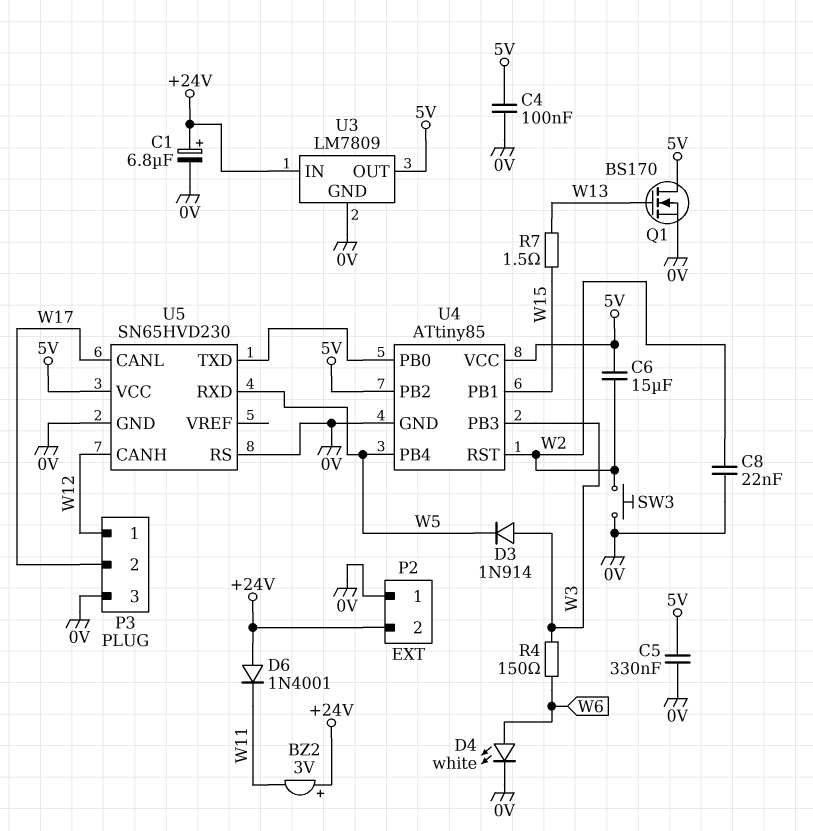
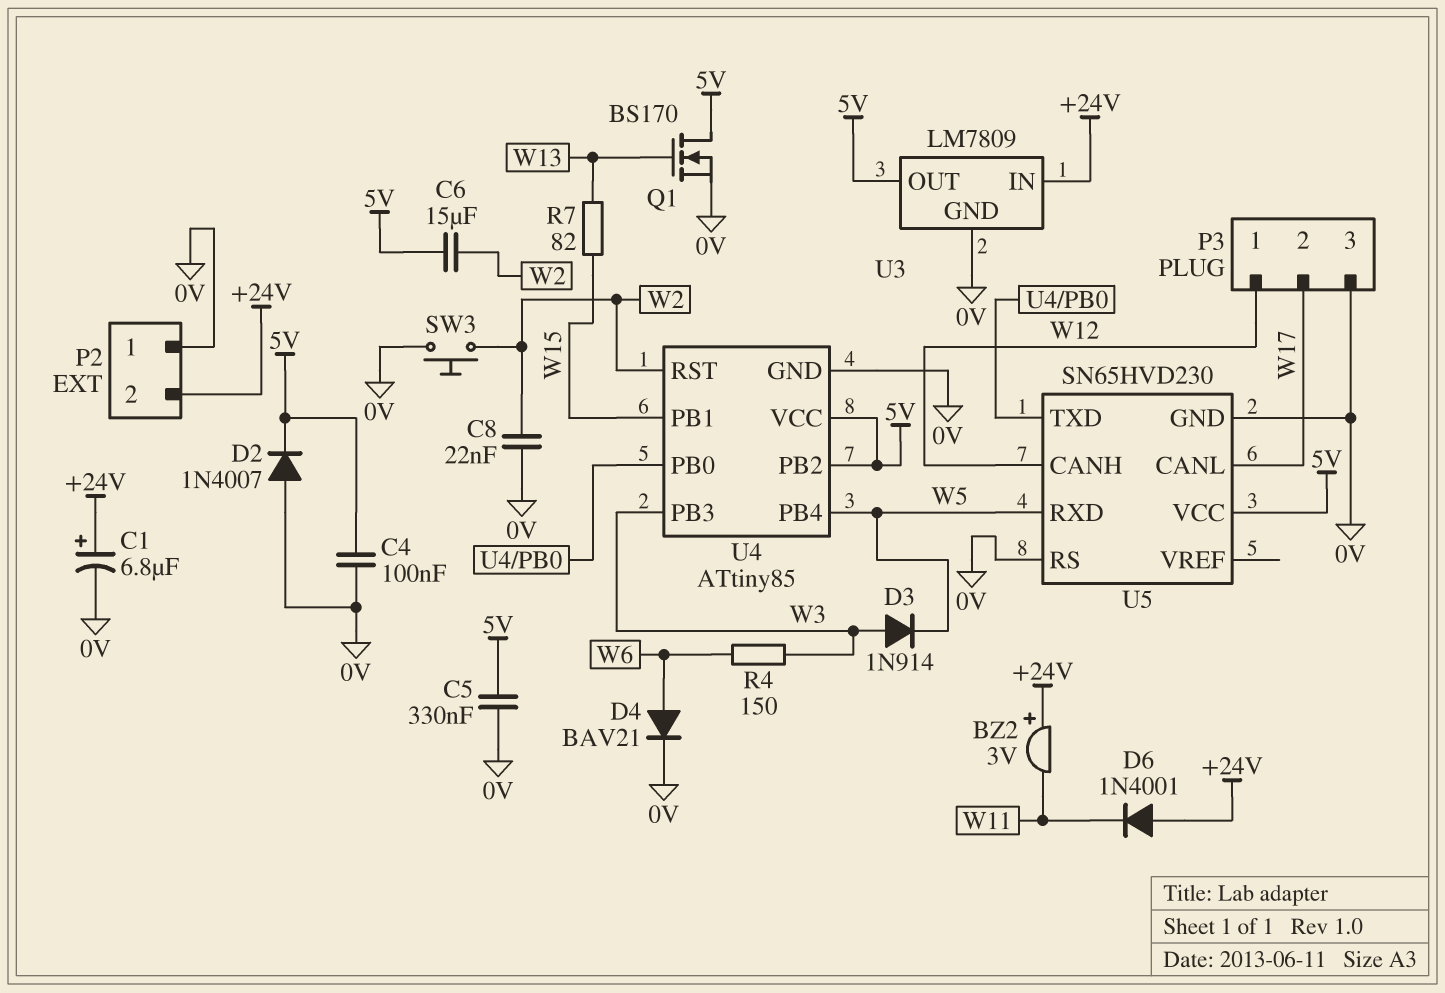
D2: none -> diode 1N4007 (A 0V, K 5V)
D4: LED white (A W6, K 0V) -> diode BAV21 (A W6, K 0V)
R7: 1.5 (W13, W15) -> 82 (W13, W15)

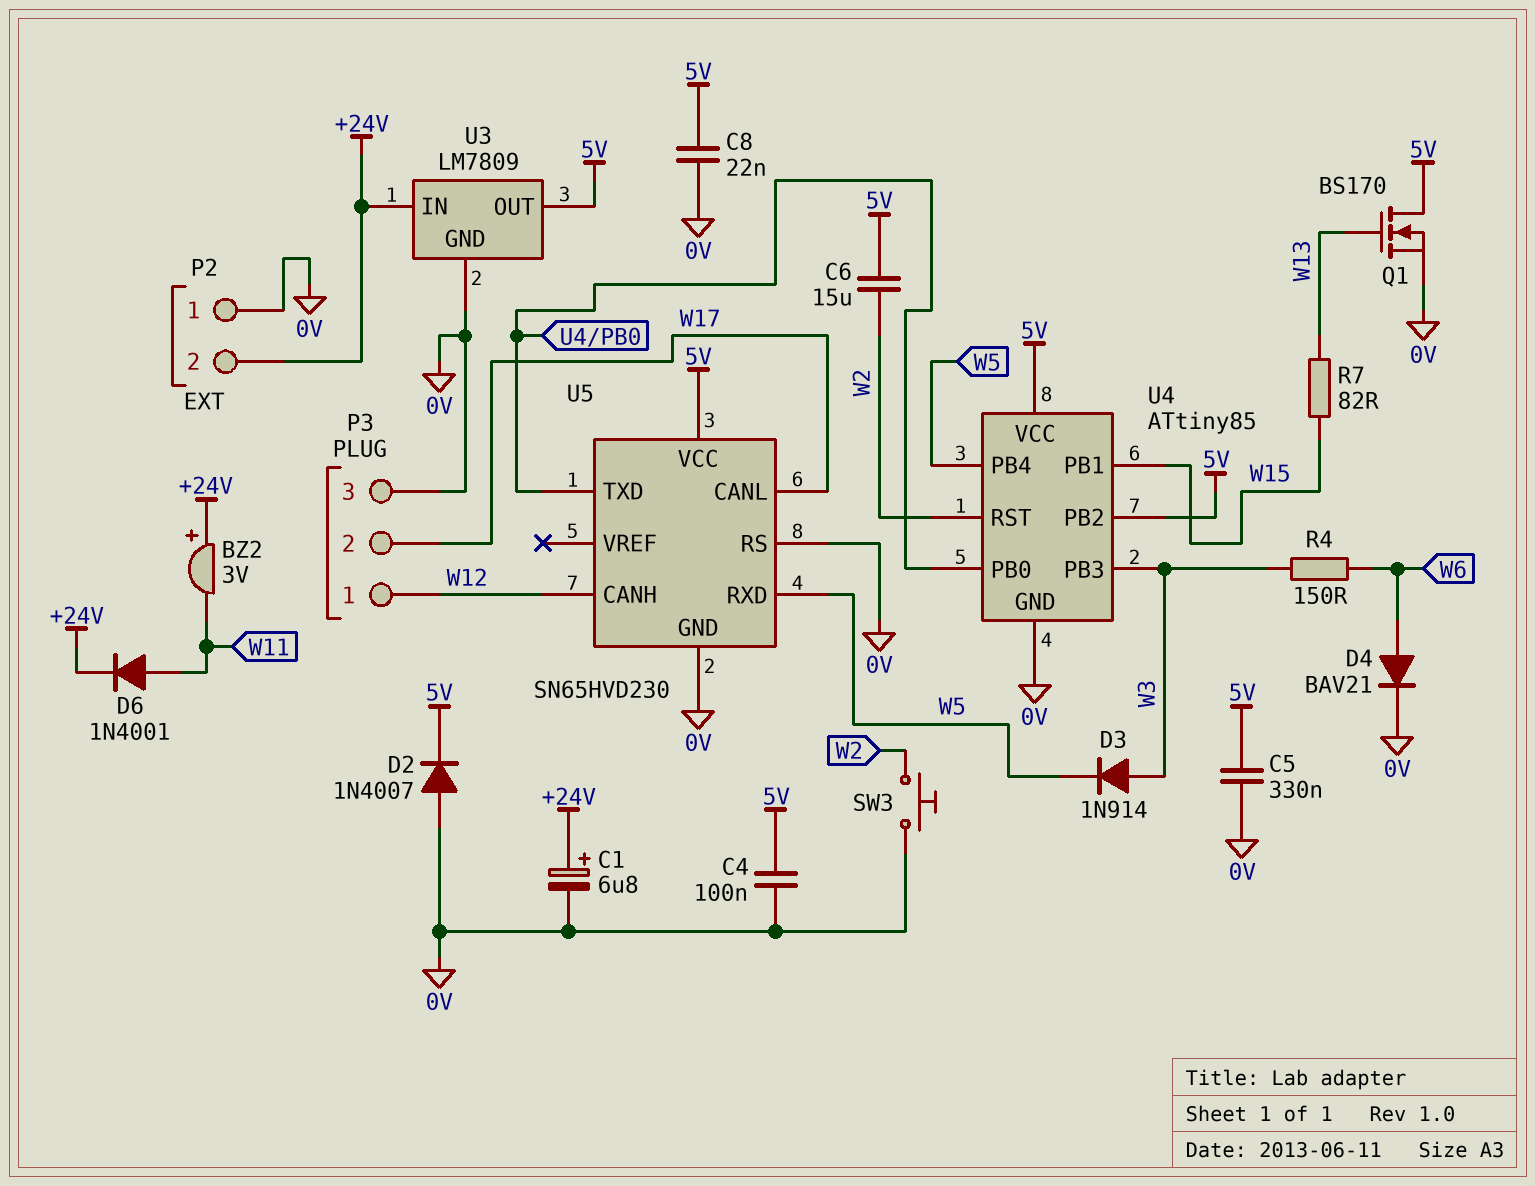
C8: 22nF (0V, W2) -> 22nF (0V, 5V)
D6: diode 1N4001 (A +24V, K W11) -> diode 1N4001 (A W11, K +24V)

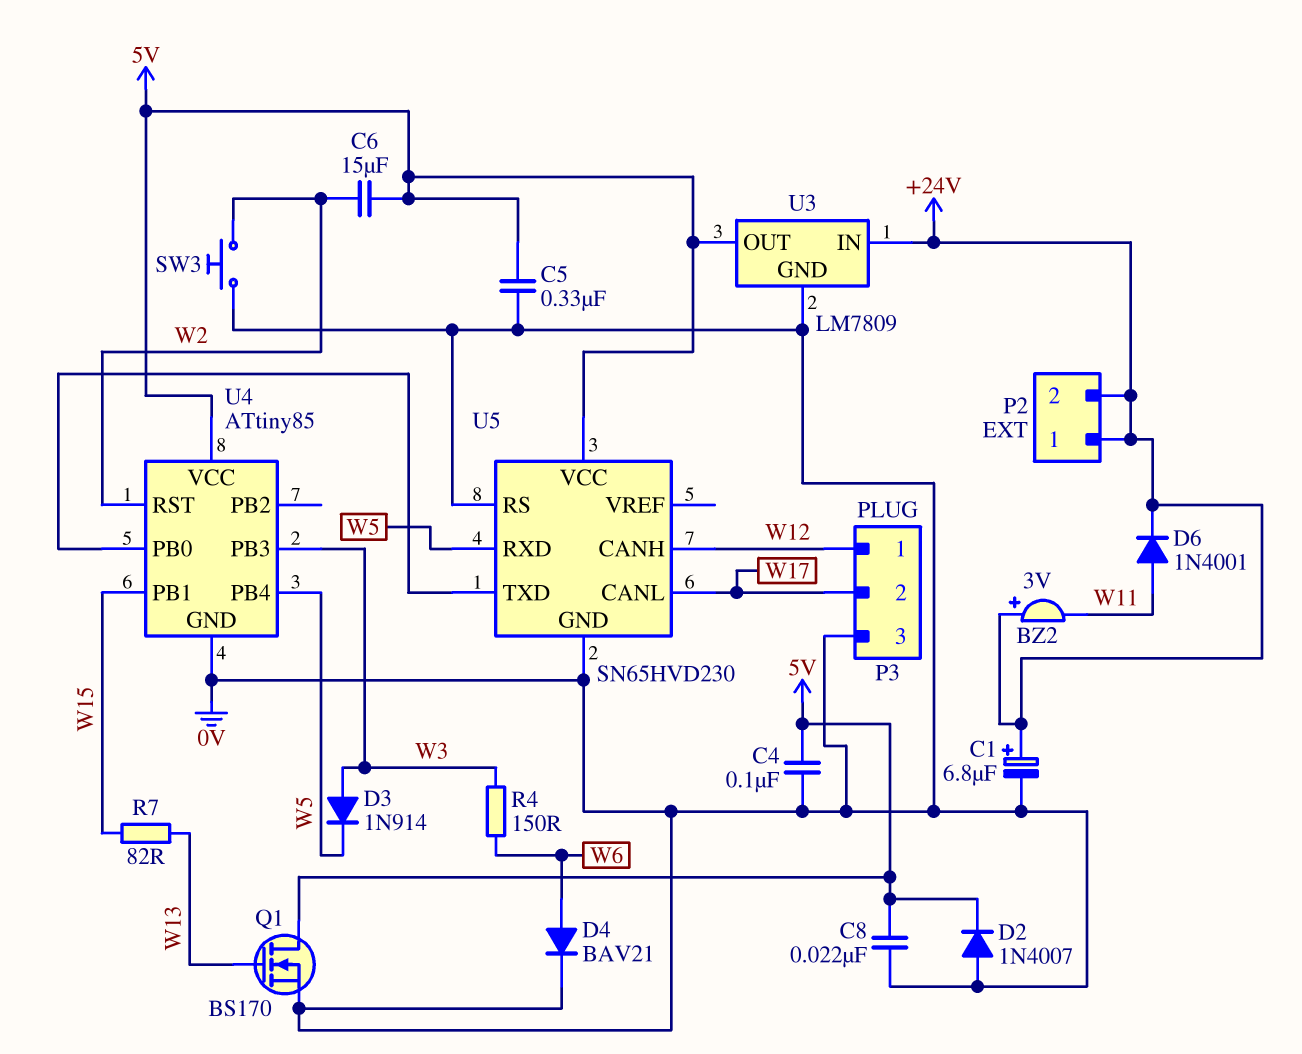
P2 pin 1: 0V -> +24V
U4 pin PB2: 5V -> none

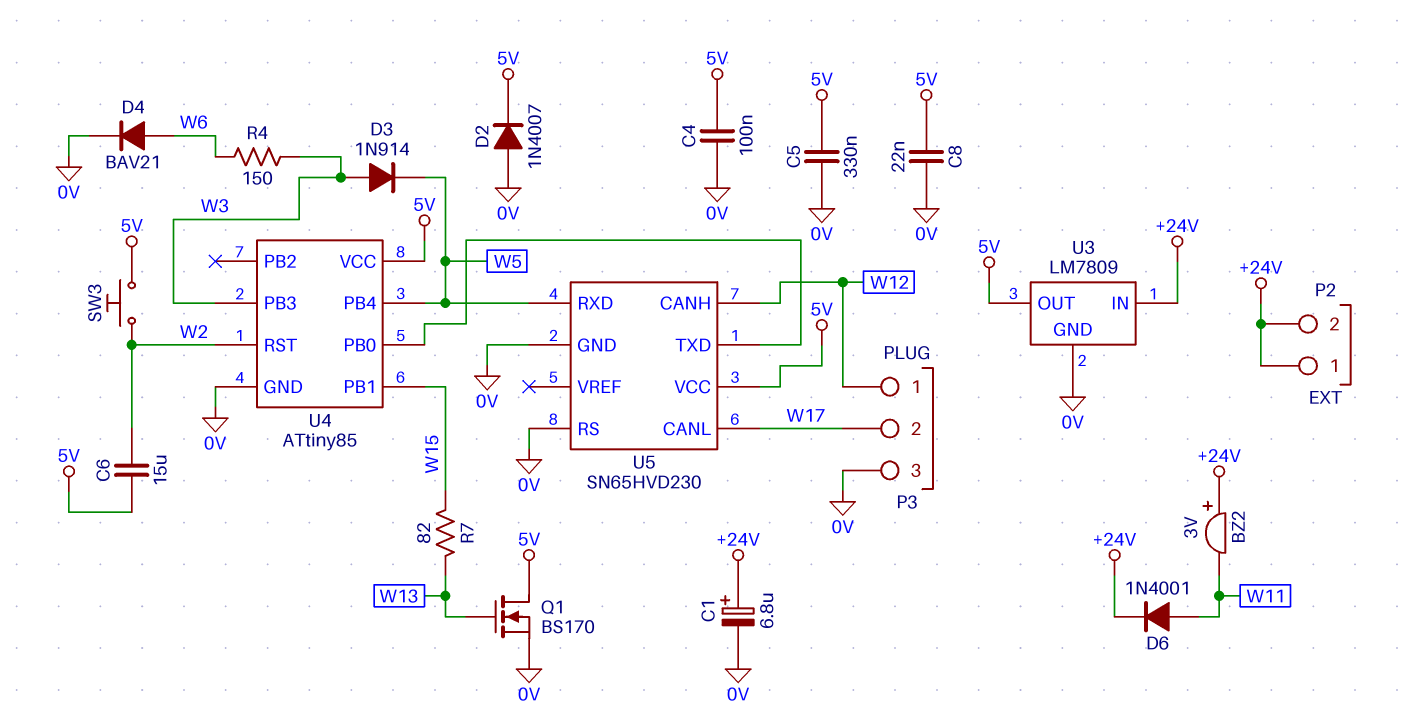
SW3: button (0V, W2) -> button (5V, W2)

